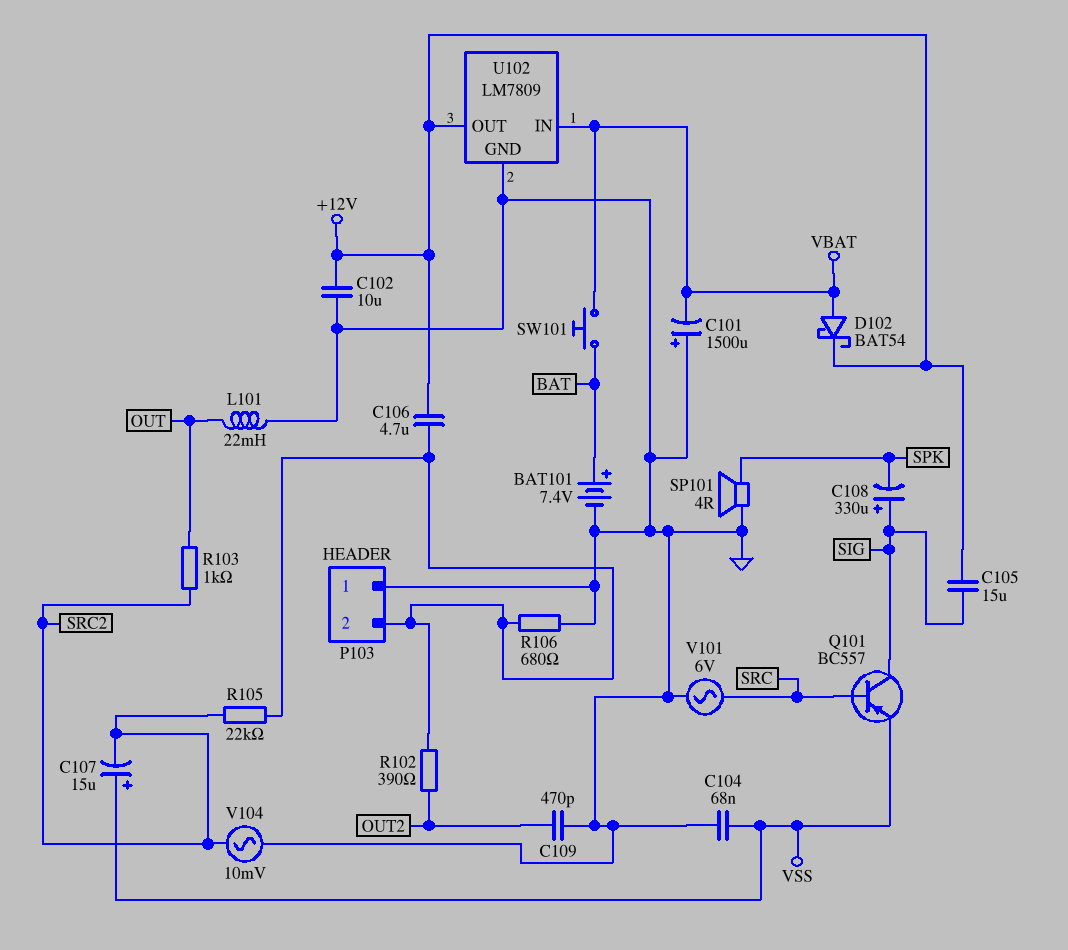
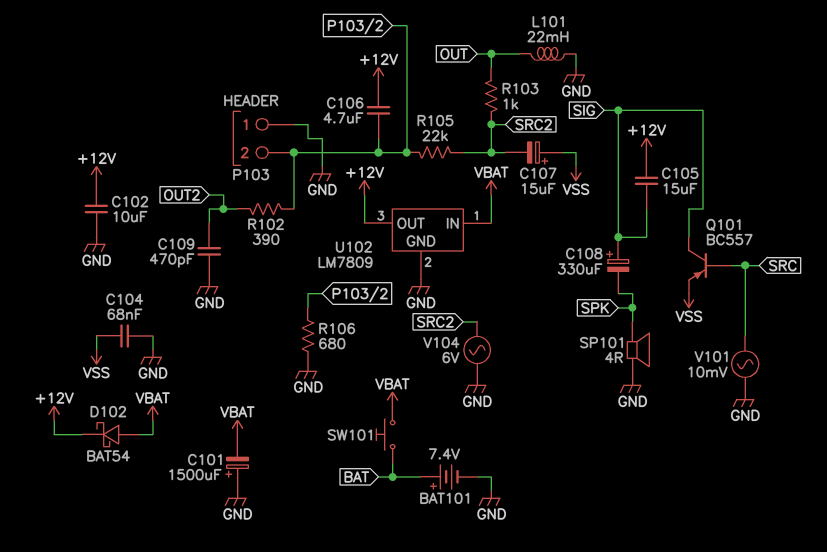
V101: AC 6V (GND, SRC) -> AC 10mV (GND, SRC)
V104: AC 10mV (GND, SRC2) -> AC 6V (GND, SRC2)

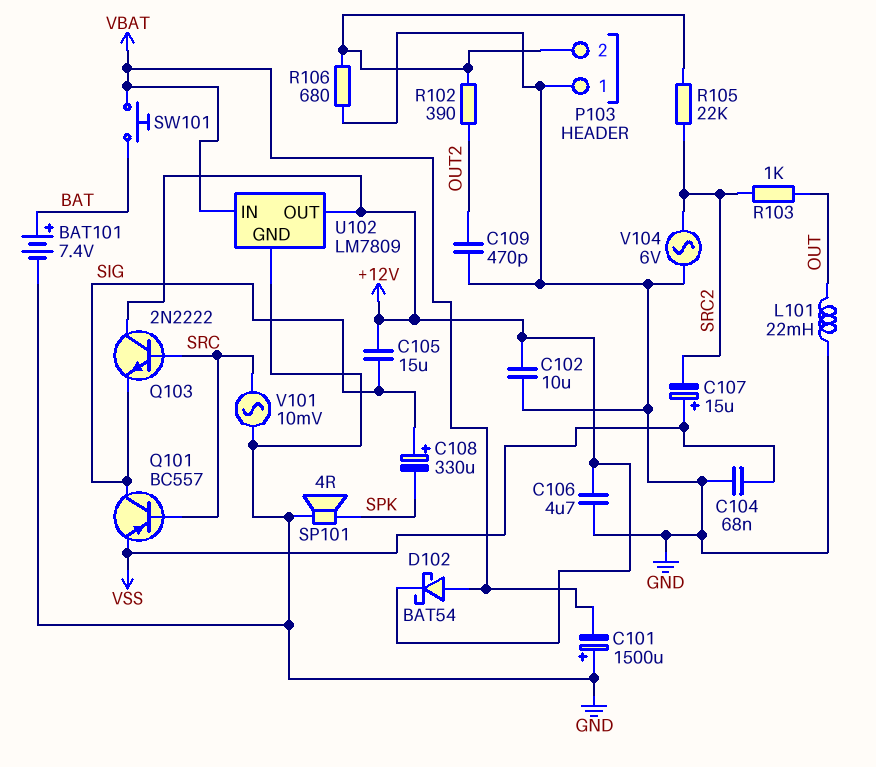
C106: 4.7uF (+12V, P103/2) -> 4.7uF (+12V, GND)
Q103: none -> NPN 2N2222 (B SRC, C +12V, E SIG)

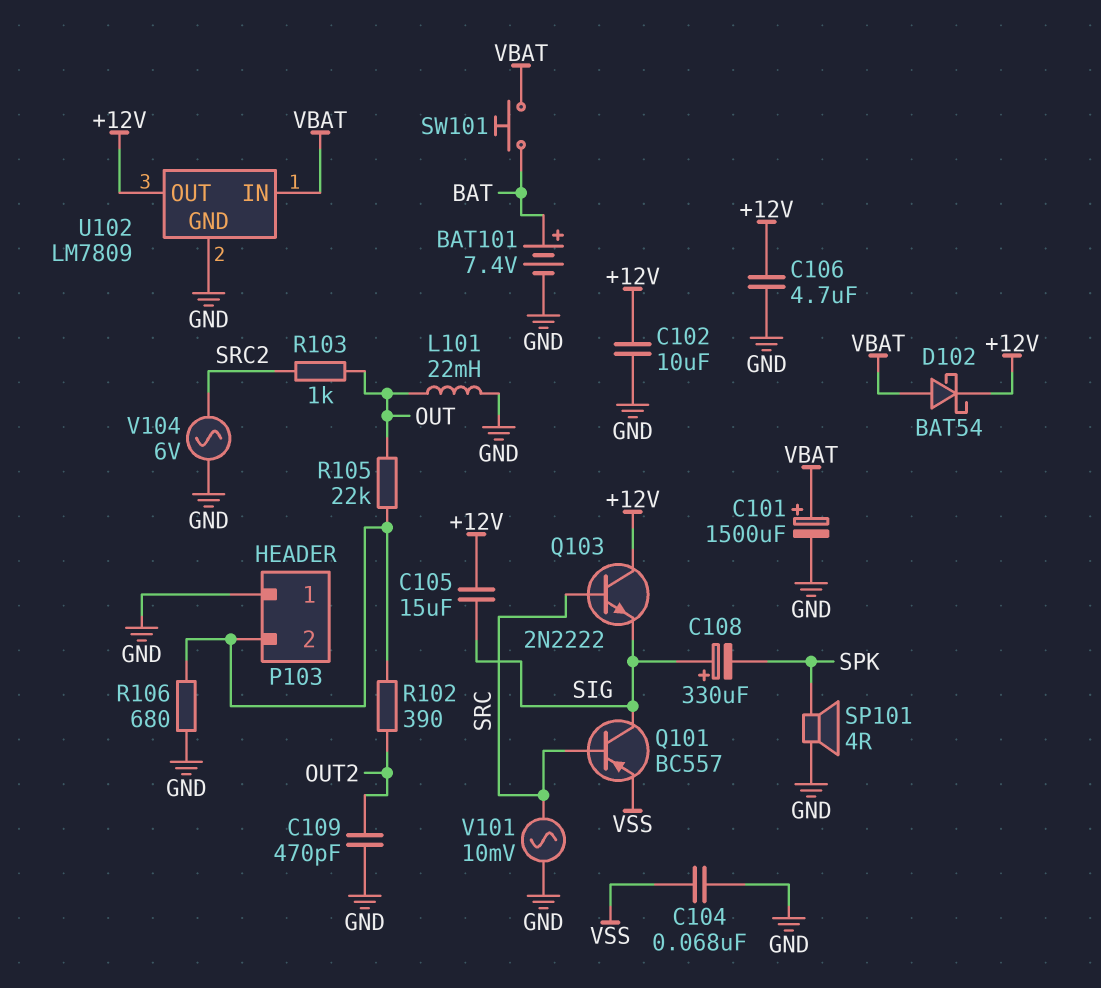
C101: 1500uF (plus GND, minus VBAT) -> 1500uF (plus VBAT, minus GND)
C107: 15uF (plus VSS, minus SRC2) -> none
R105: 22k (P103/2, SRC2) -> 22k (OUT, P103/2)

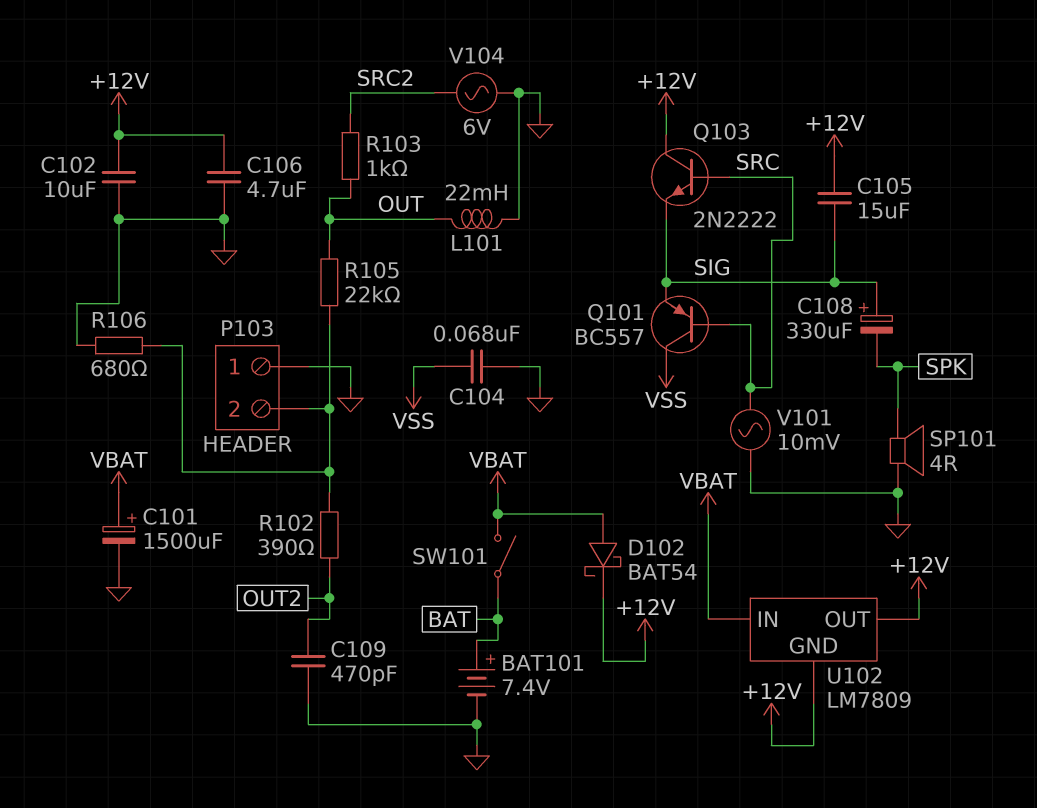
Q101: PNP BC557 (B SRC, C SIG, E VSS) -> PNP BC557 (B SRC, C VSS, E SIG)
SW101: button (BAT, VBAT) -> switch (BAT, VBAT)
U102 pin GND: GND -> +12V

